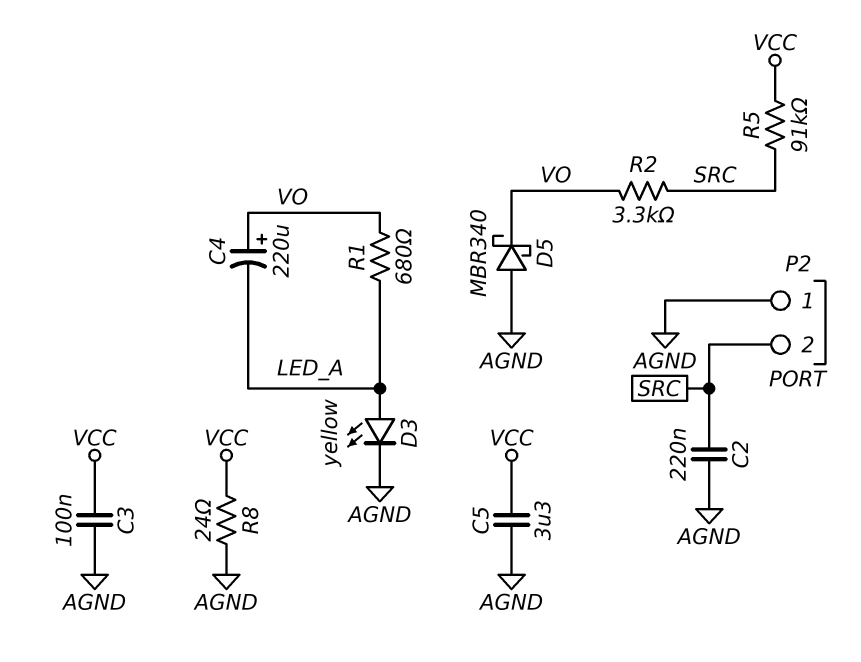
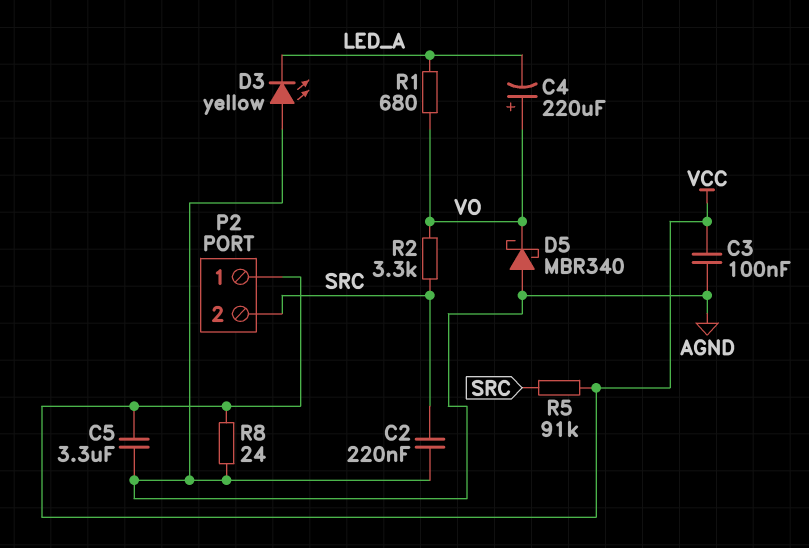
D3: LED yellow (A LED_A, K AGND) -> LED yellow (A AGND, K LED_A)
P2 pin 1: AGND -> VCC

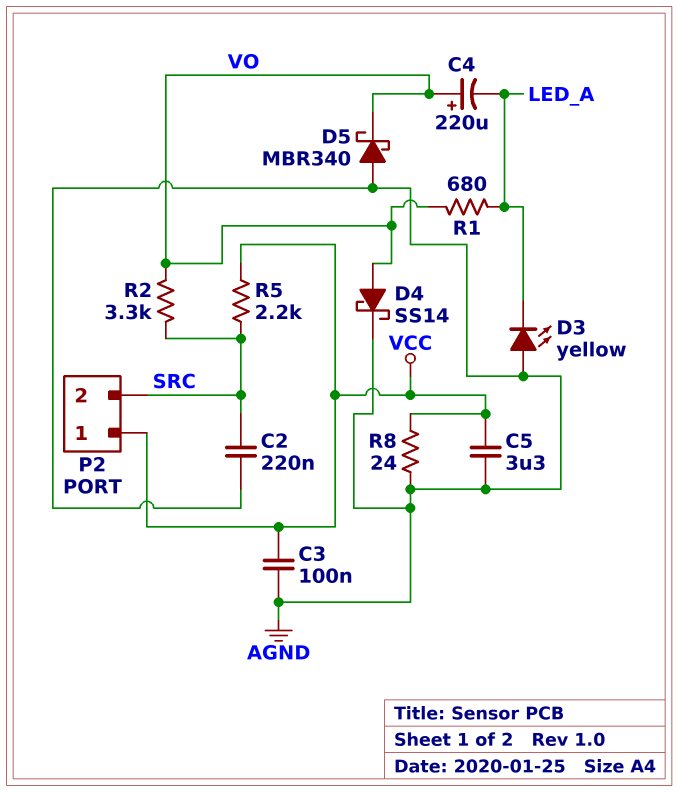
D4: none -> schottky SS14 (A VO, K AGND)
R5: 91k (SRC, VCC) -> 2.2k (SRC, VCC)

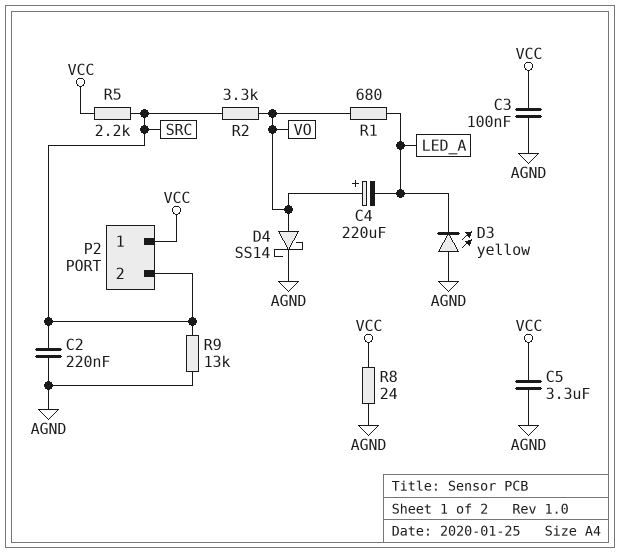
D5: schottky MBR340 (A AGND, K VO) -> none
R9: none -> 13k (AGND, SRC)

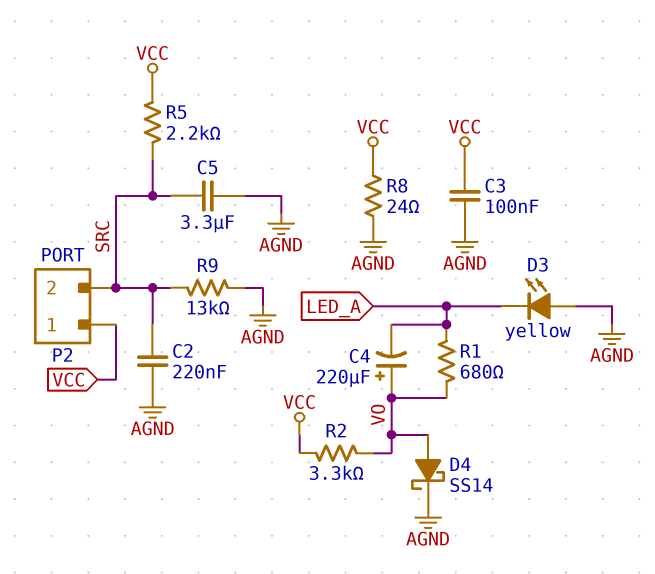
C5: 3.3uF (AGND, VCC) -> 3.3uF (AGND, SRC)
R2: 3.3k (SRC, VO) -> 3.3k (VCC, VO)

